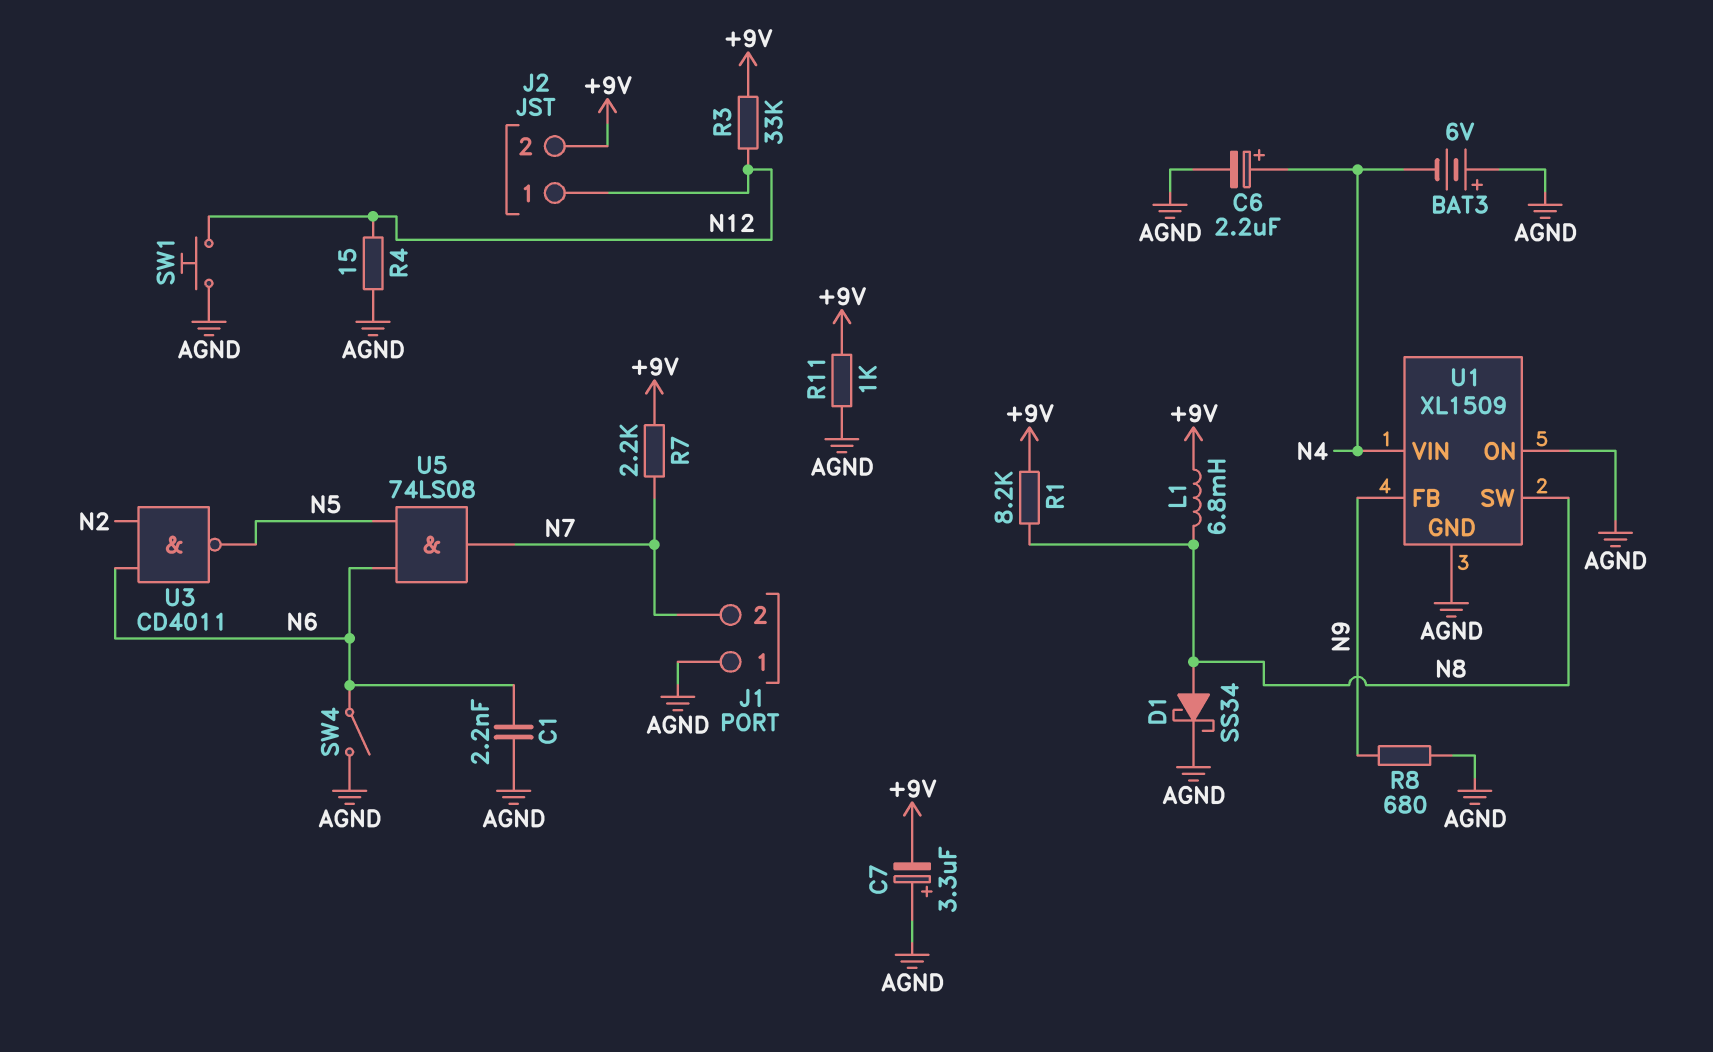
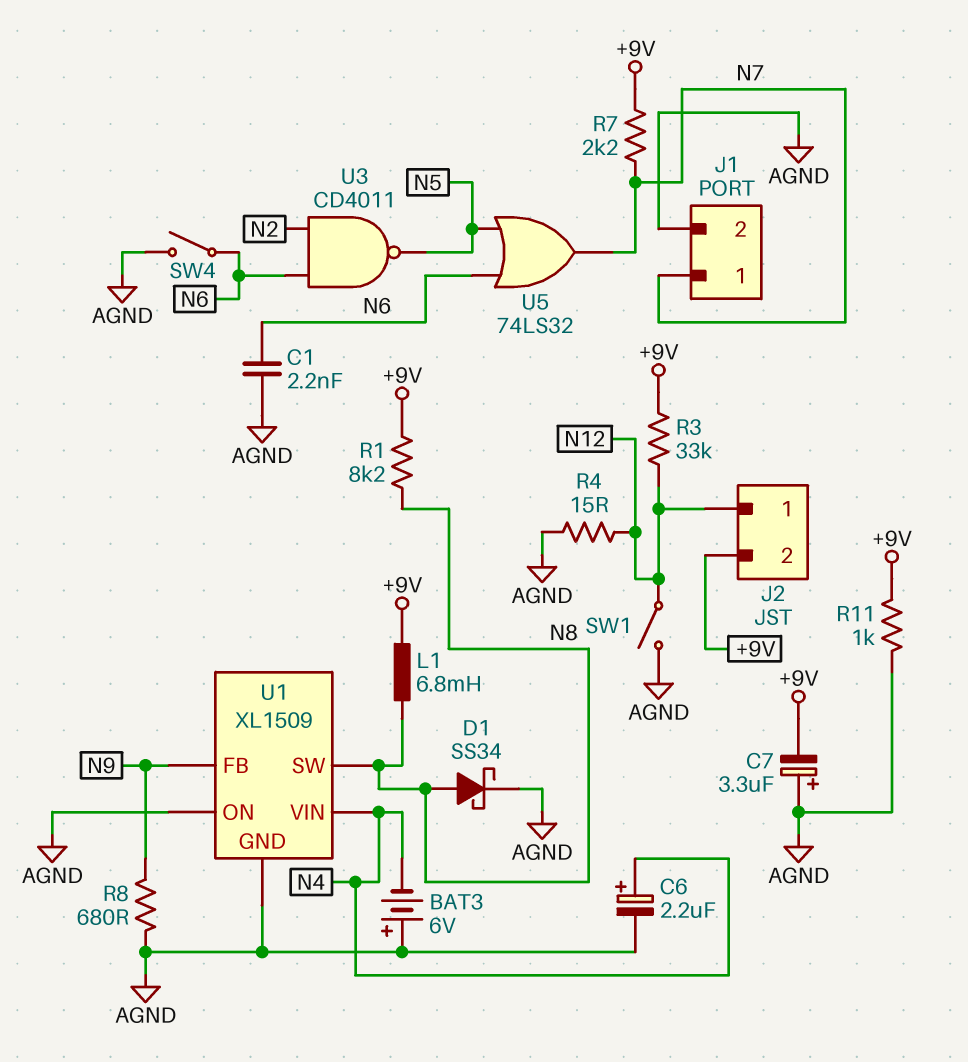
J1 pin 1: AGND -> N7
J1 pin 2: N7 -> AGND
SW1: button (AGND, N12) -> switch (AGND, N12)
U5: AND 74LS08 (in N5, in N6, out N7) -> OR 74LS32 (in N5, in N6, out N7)

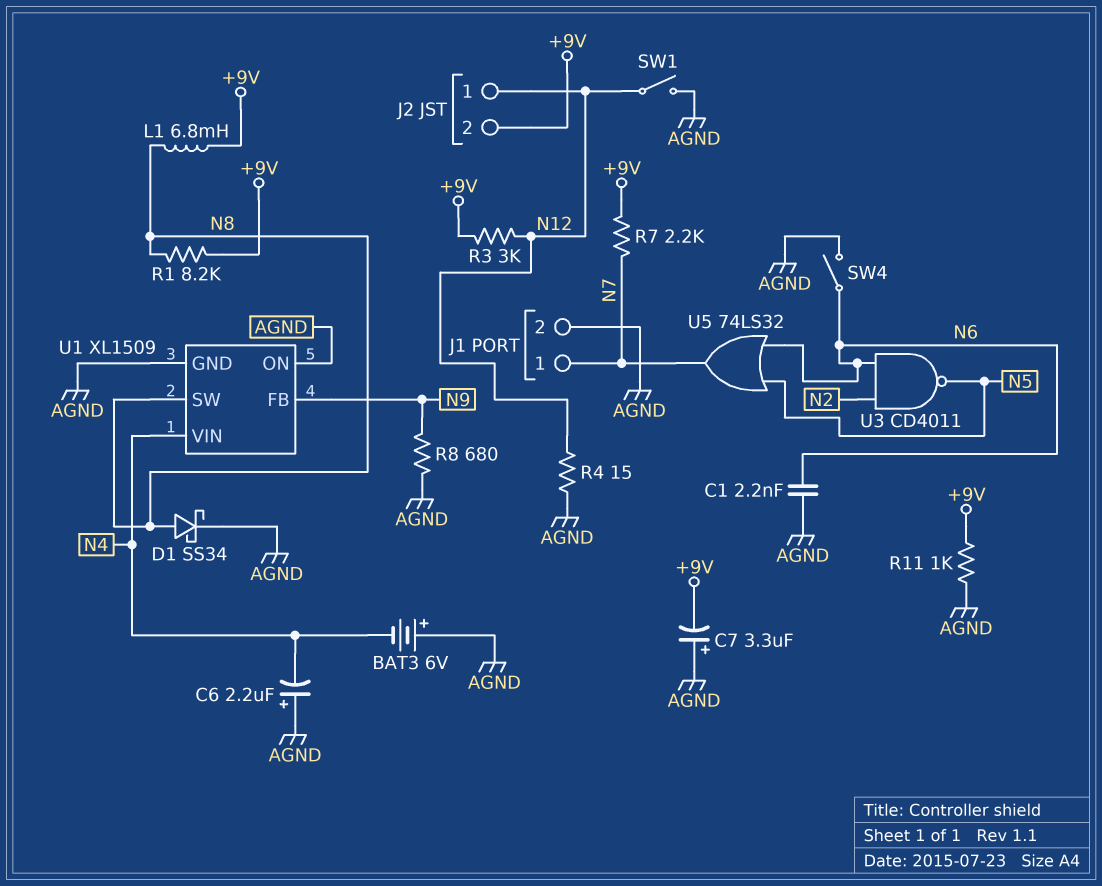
C6: 2.2uF (plus N4, minus AGND) -> 2.2uF (plus AGND, minus N4)
R3: 33k (+9V, N12) -> 3k (+9V, N12)

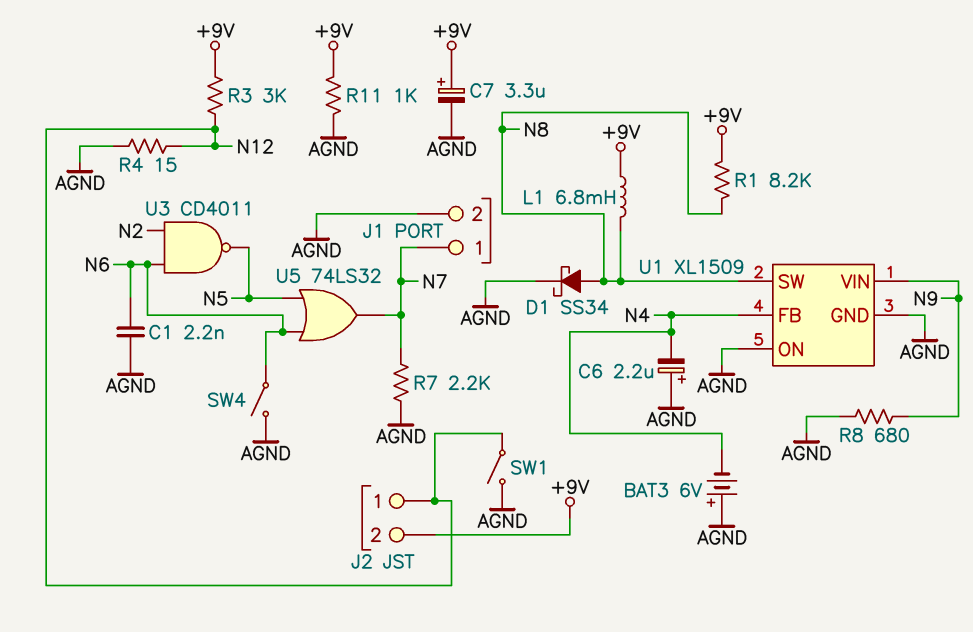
C7: 3.3uF (plus AGND, minus +9V) -> 3.3uF (plus +9V, minus AGND)
R7: 2.2k (+9V, N7) -> 2.2k (AGND, N7)
U1 pin FB: N9 -> N4
U1 pin VIN: N4 -> N9

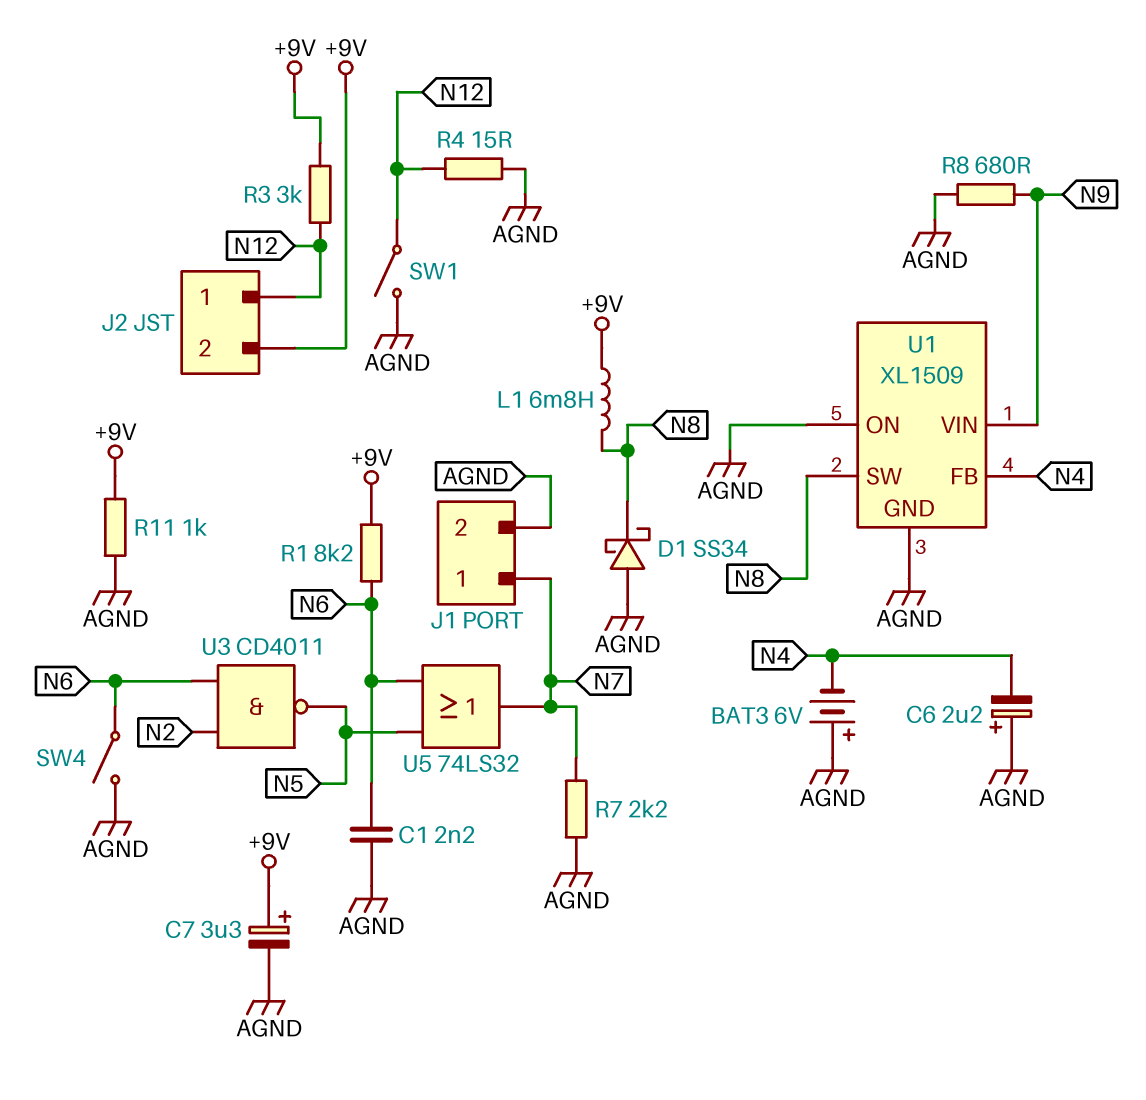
D1: schottky SS34 (A N8, K AGND) -> schottky SS34 (A AGND, K N8)
R1: 8.2k (+9V, N8) -> 8.2k (+9V, N6)

